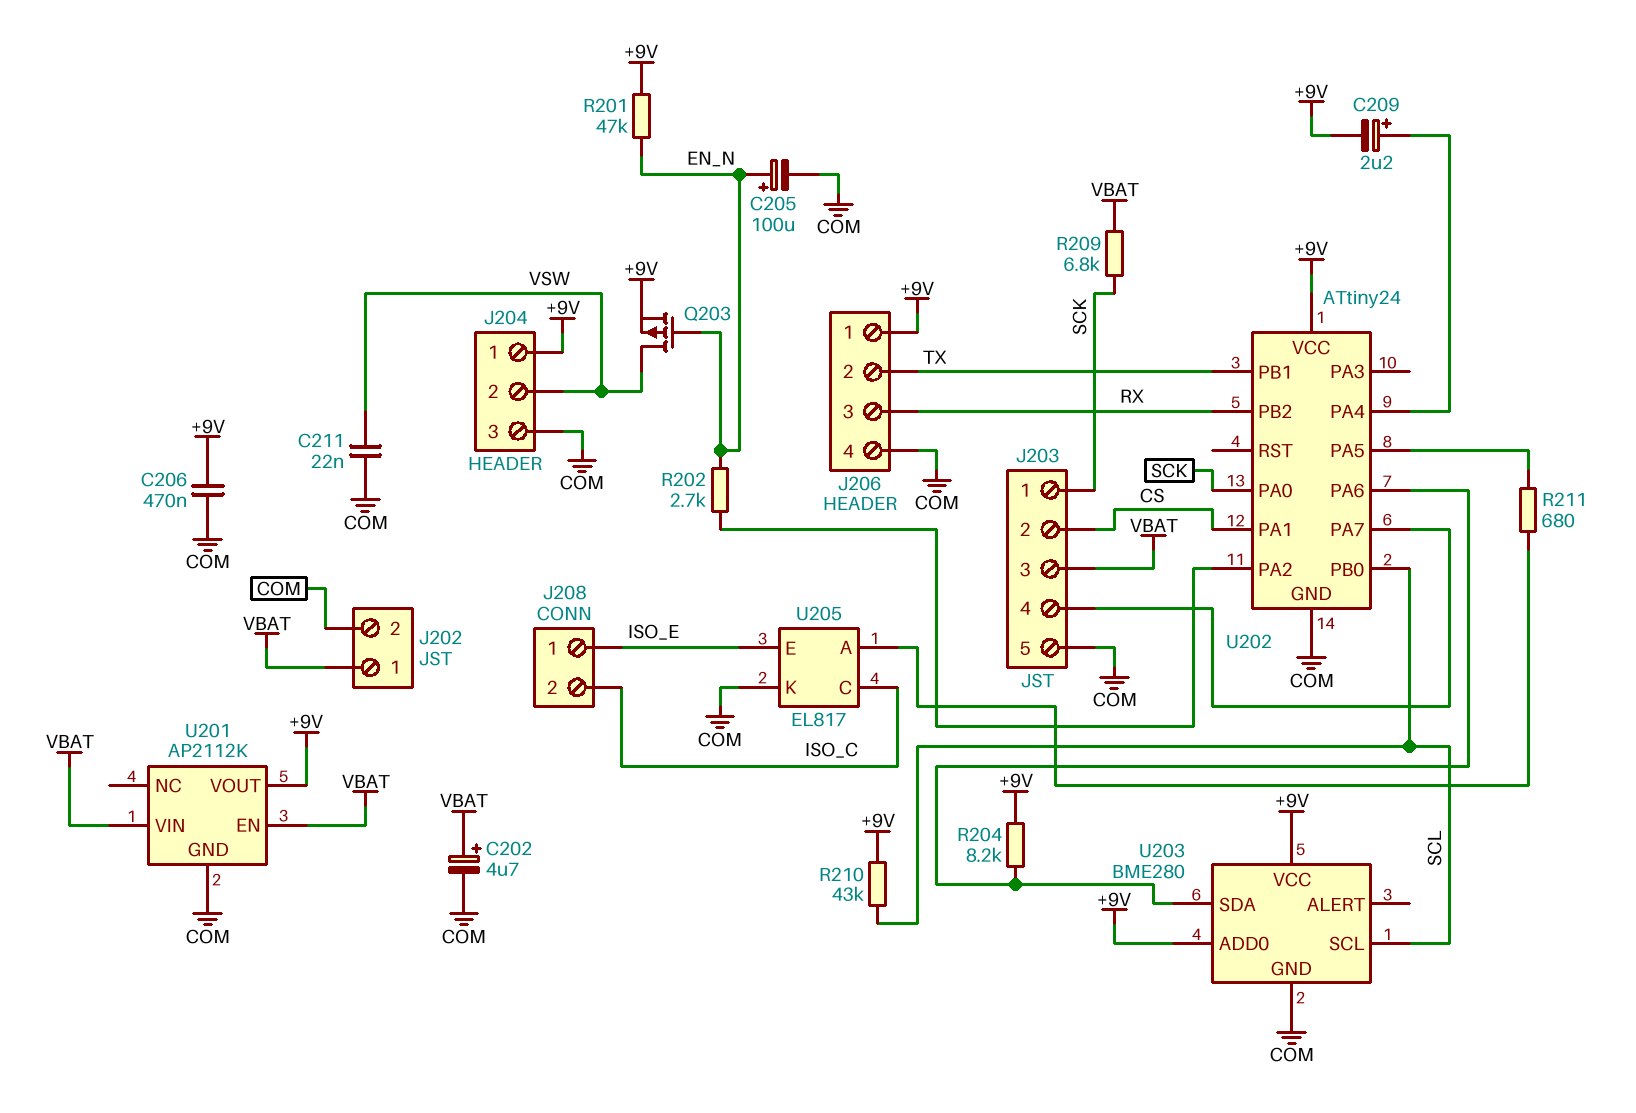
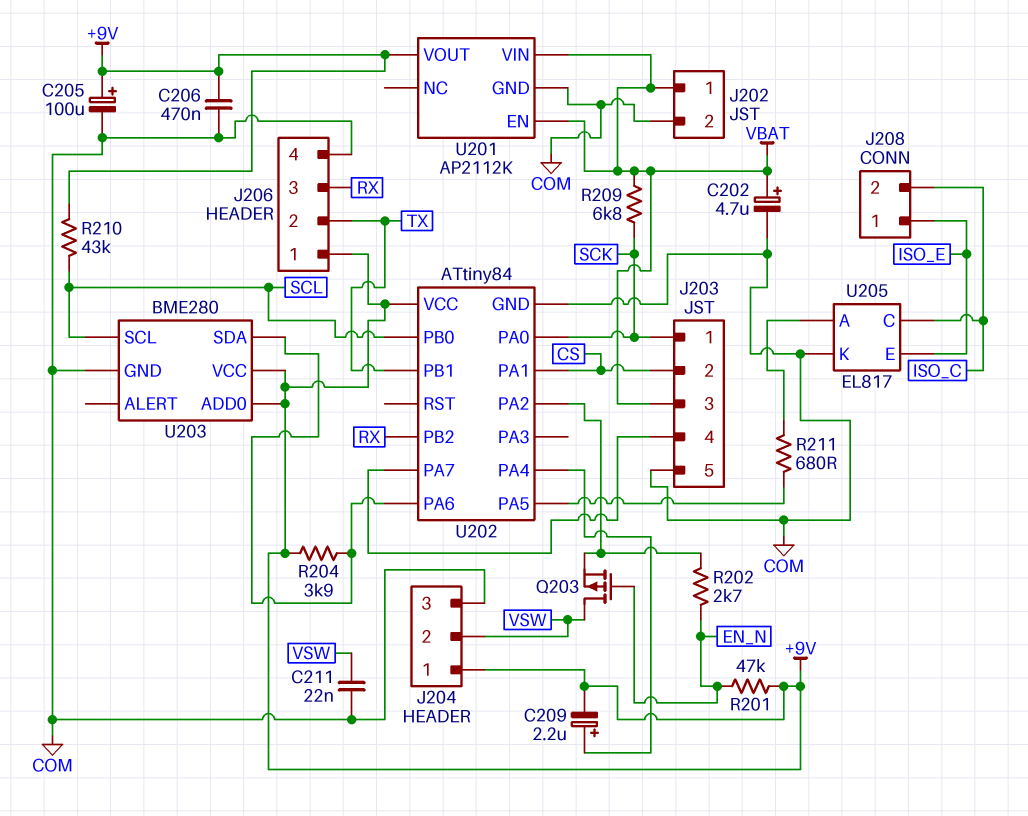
C205: 100uF (plus EN_N, minus COM) -> 100uF (plus +9V, minus COM)
Q203: PMOS (G EN_N, D VSW, S +9V) -> PMOS (G EN_N, D VSW, S U202/PA2)
R204: 8.2k (+9V, U202/PA6) -> 3.9k (+9V, U202/PA6)
U202: ATtiny24 -> ATtiny84

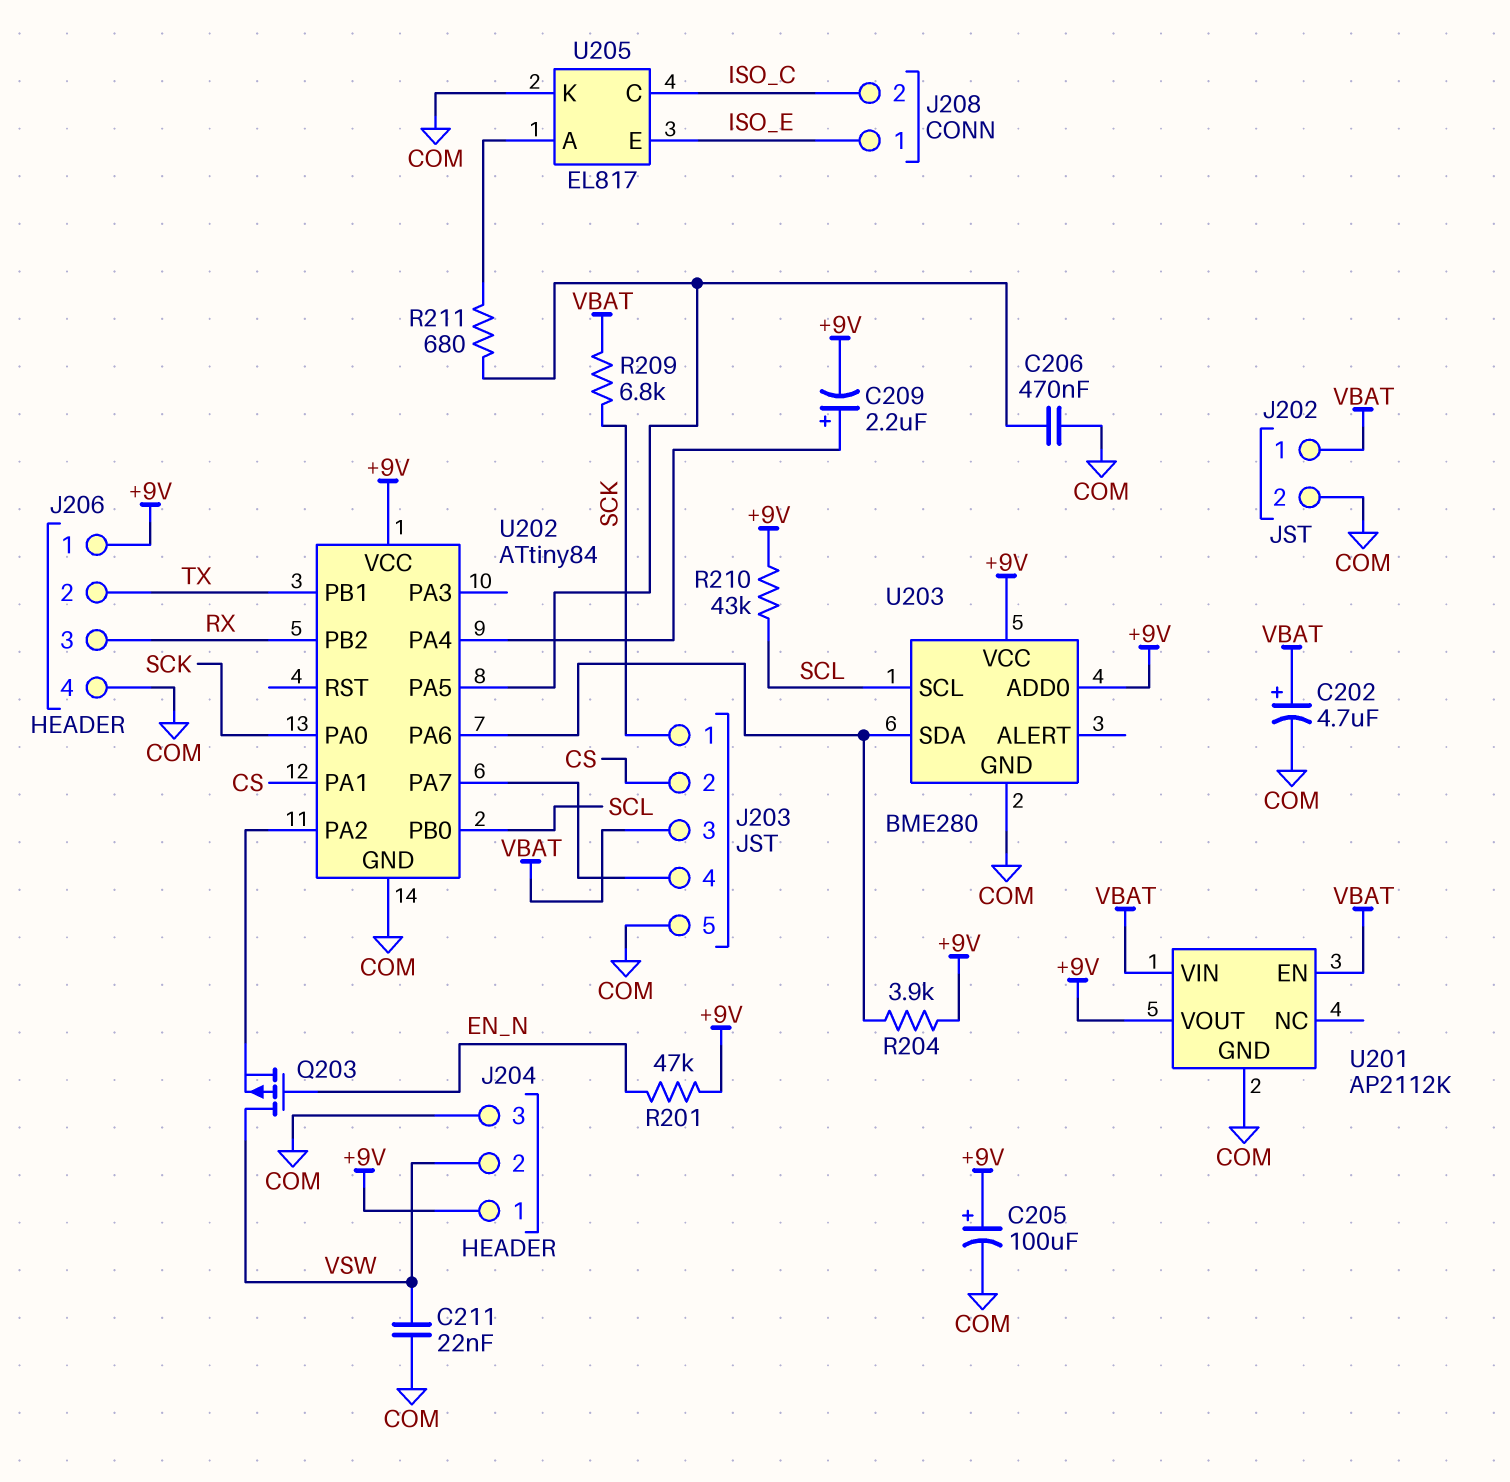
C206: 470nF (+9V, COM) -> 470nF (COM, U202/PA5)
R202: 2.7k (EN_N, U202/PA2) -> none

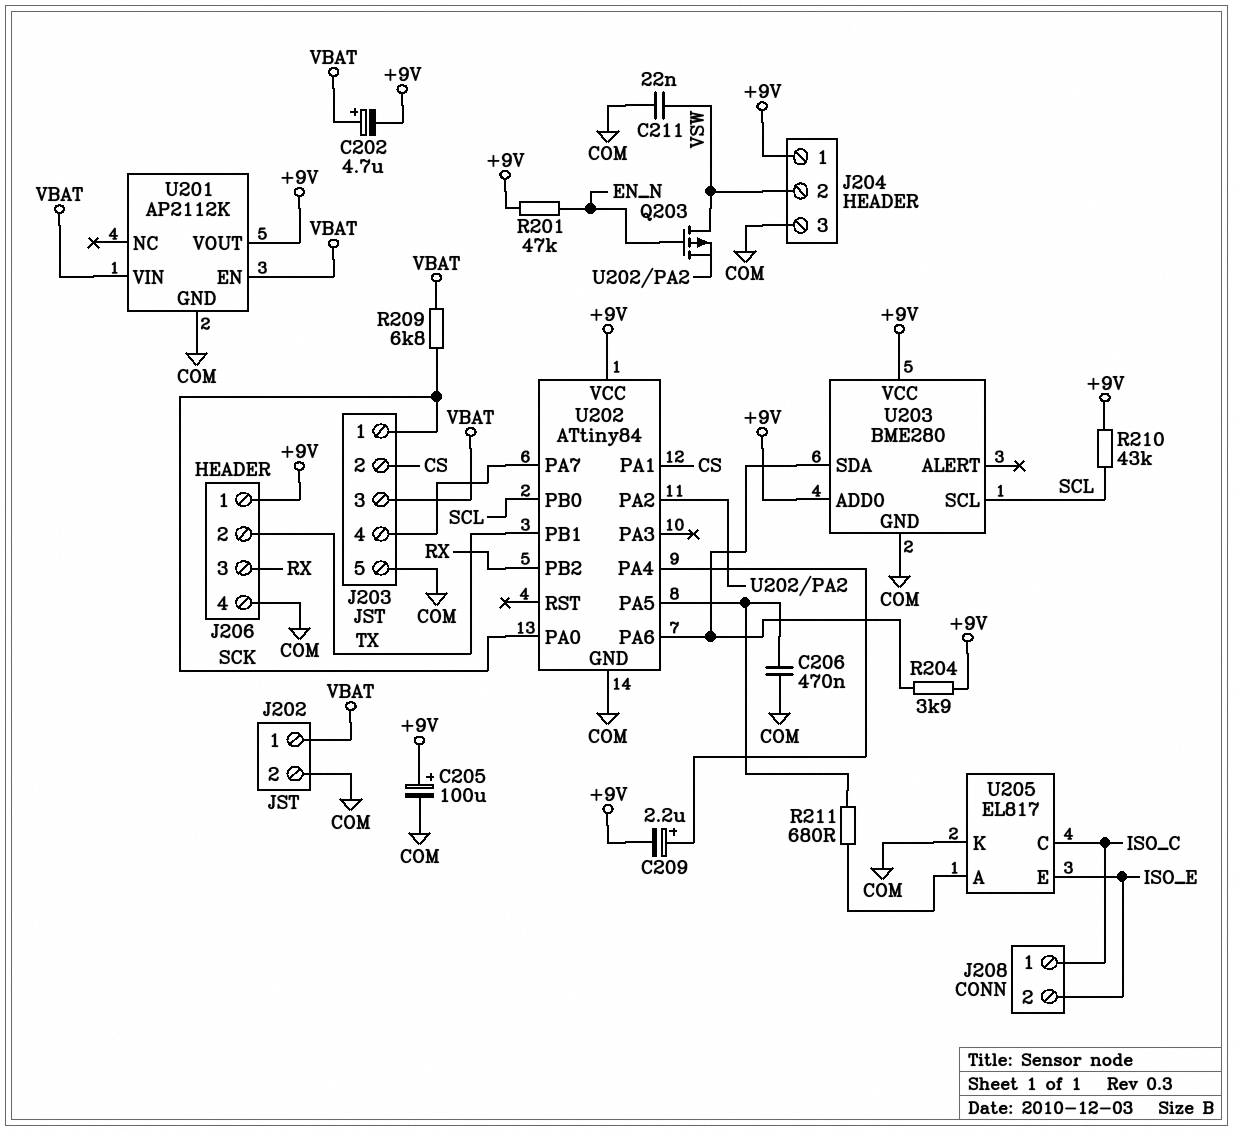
C202: 4.7uF (plus VBAT, minus COM) -> 4.7uF (plus VBAT, minus +9V)
J208 pin 1: ISO_E -> ISO_C
J208 pin 2: ISO_C -> ISO_E

